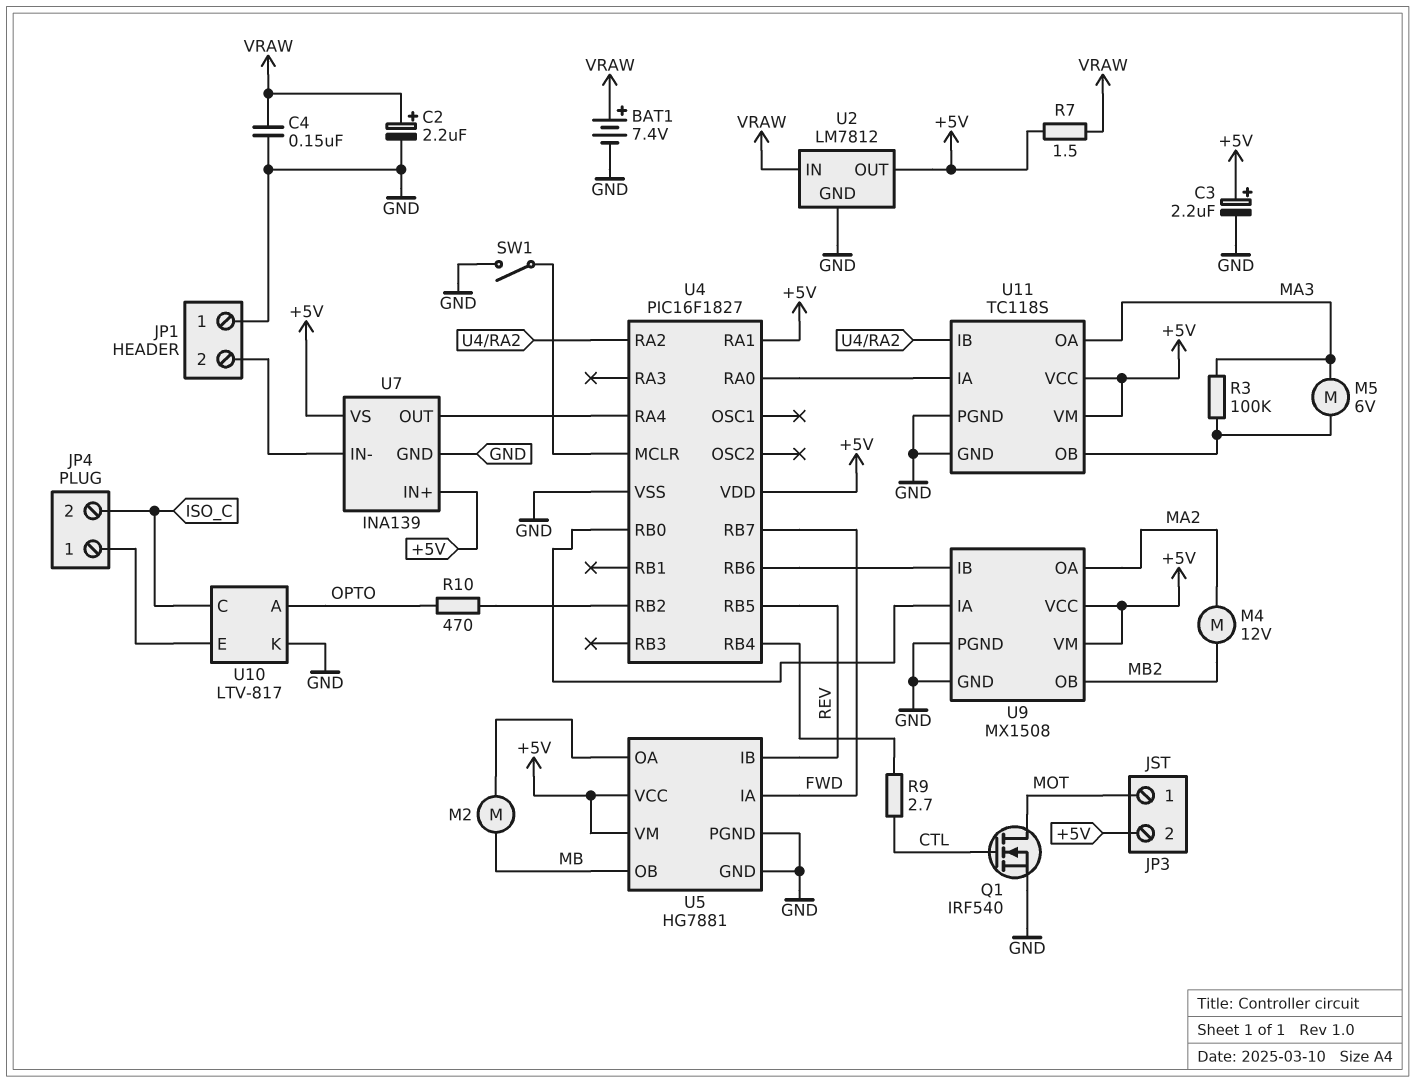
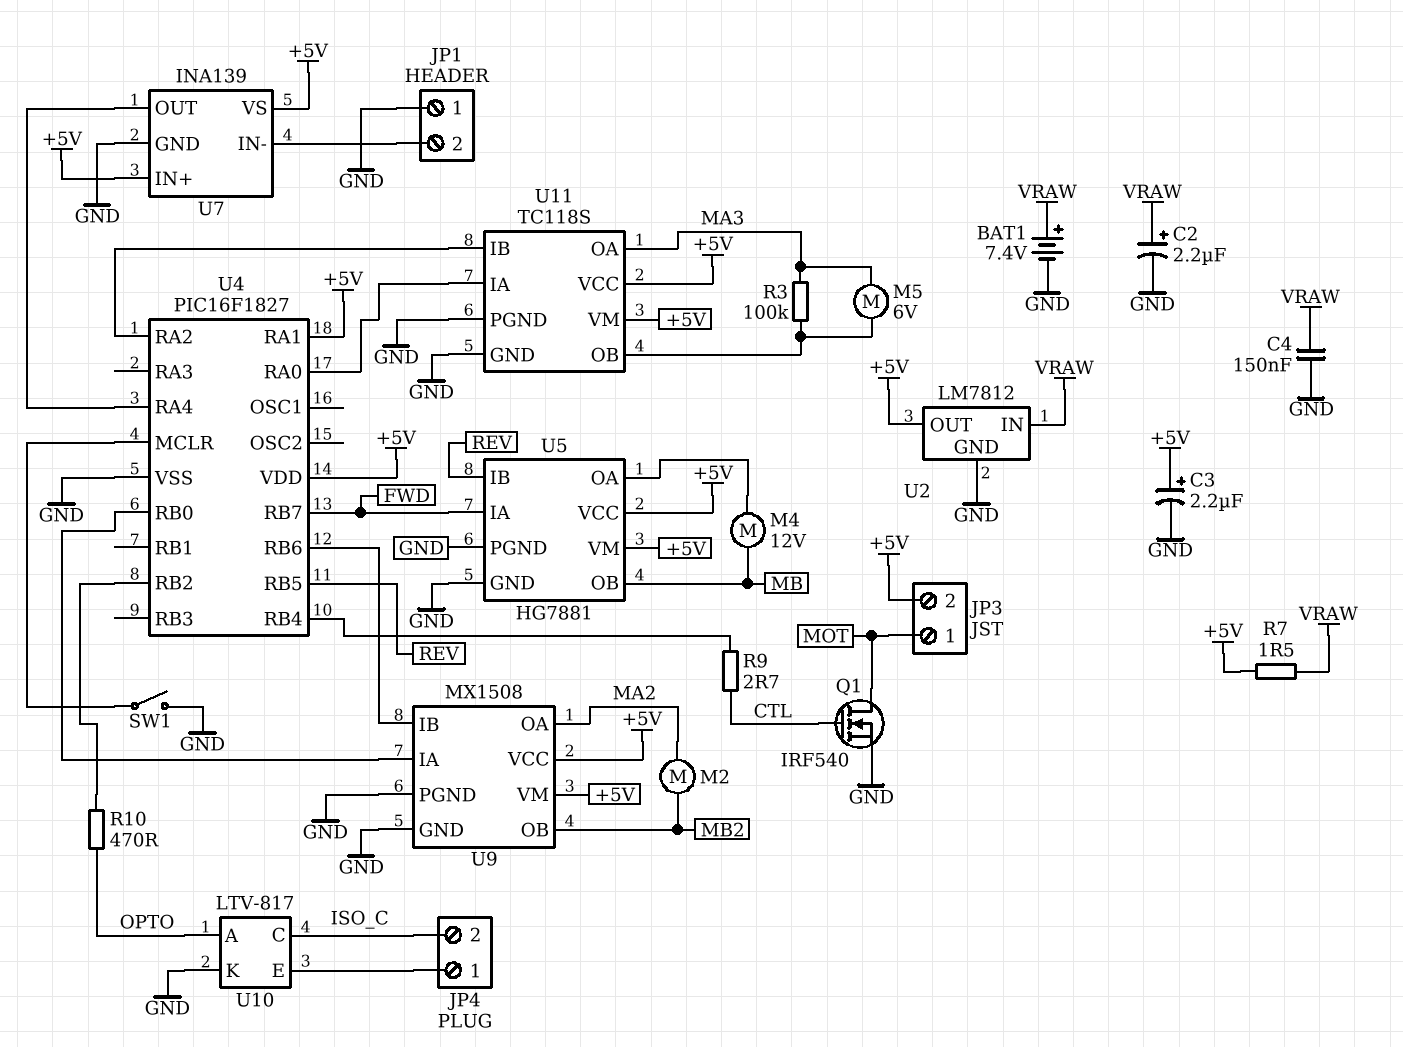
M2: motor (MB, U5/OA) -> motor (MA2, MB2)
M4: motor 12V (MA2, MB2) -> motor 12V (MB, U5/OA)

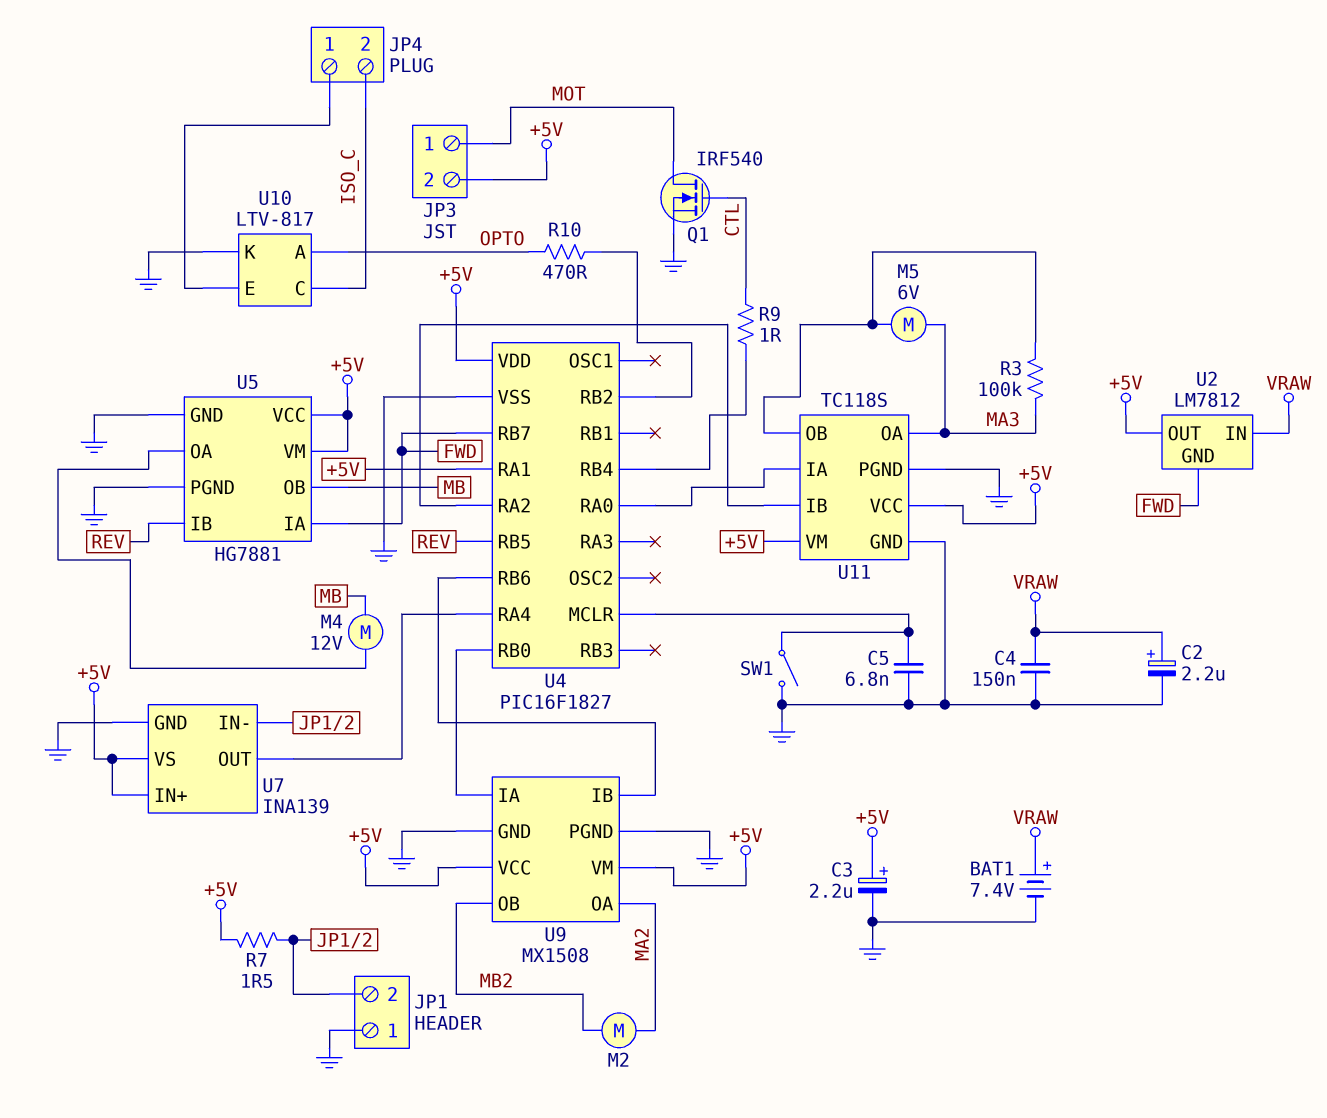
C5: none -> 6.8nF (GND, U4/MCLR)
R7: 1.5 (+5V, VRAW) -> 1.5 (+5V, JP1/2)
R9: 2.7 (CTL, U4/RB4) -> 1 (CTL, U4/RB4)
U2 pin GND: GND -> FWD

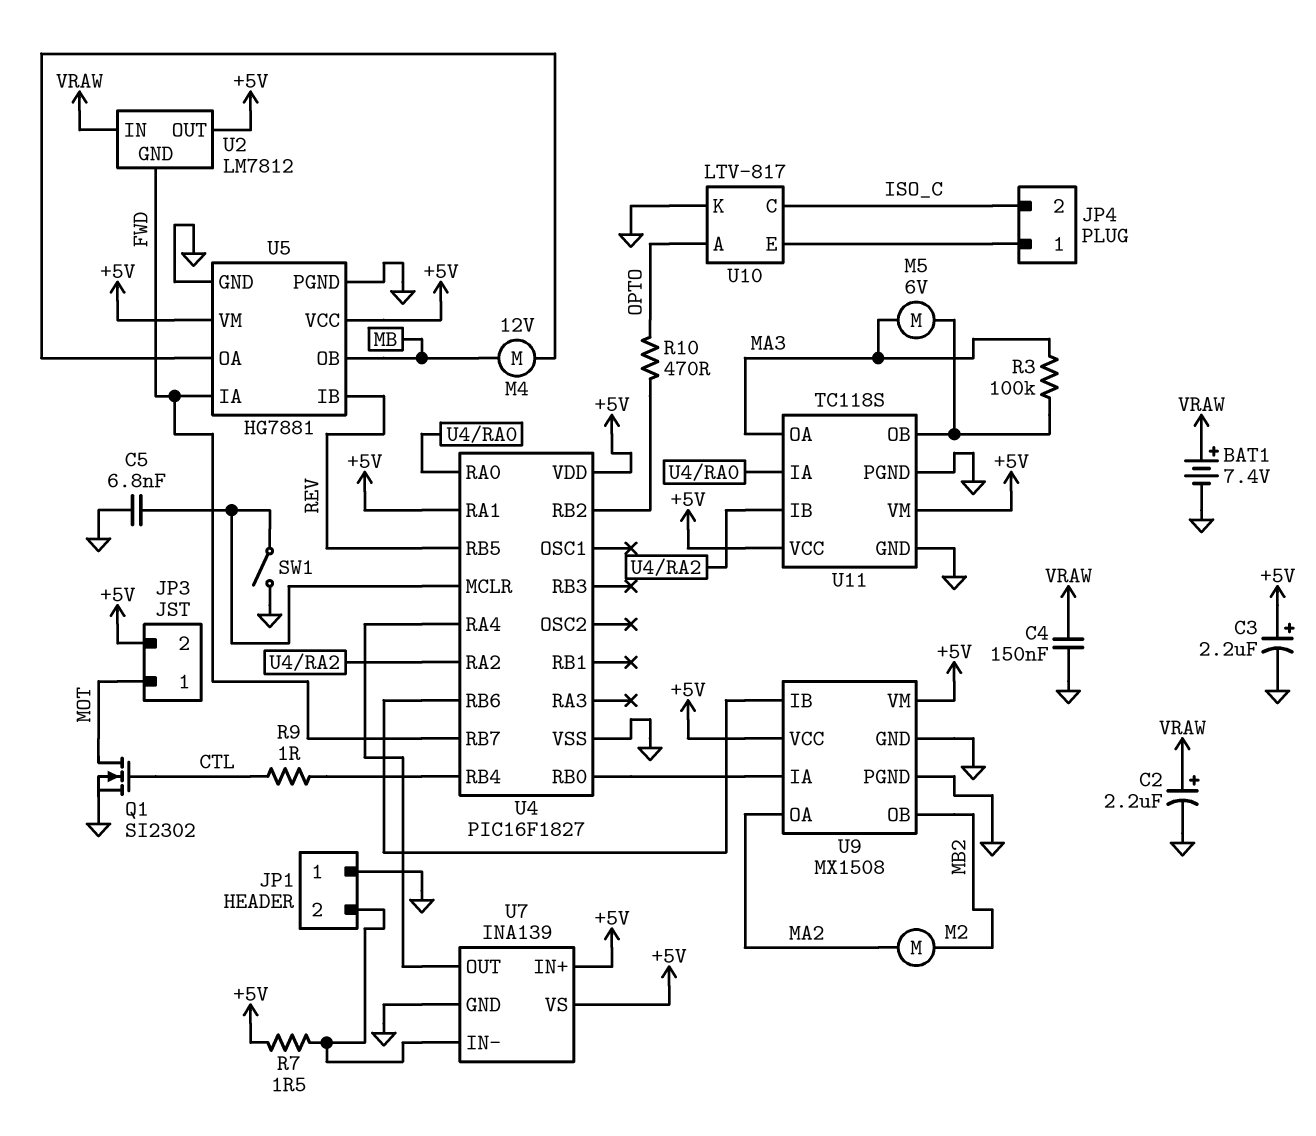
Q1: NMOS IRF540 (G CTL, D MOT, S GND) -> NMOS SI2302 (G CTL, D MOT, S GND)

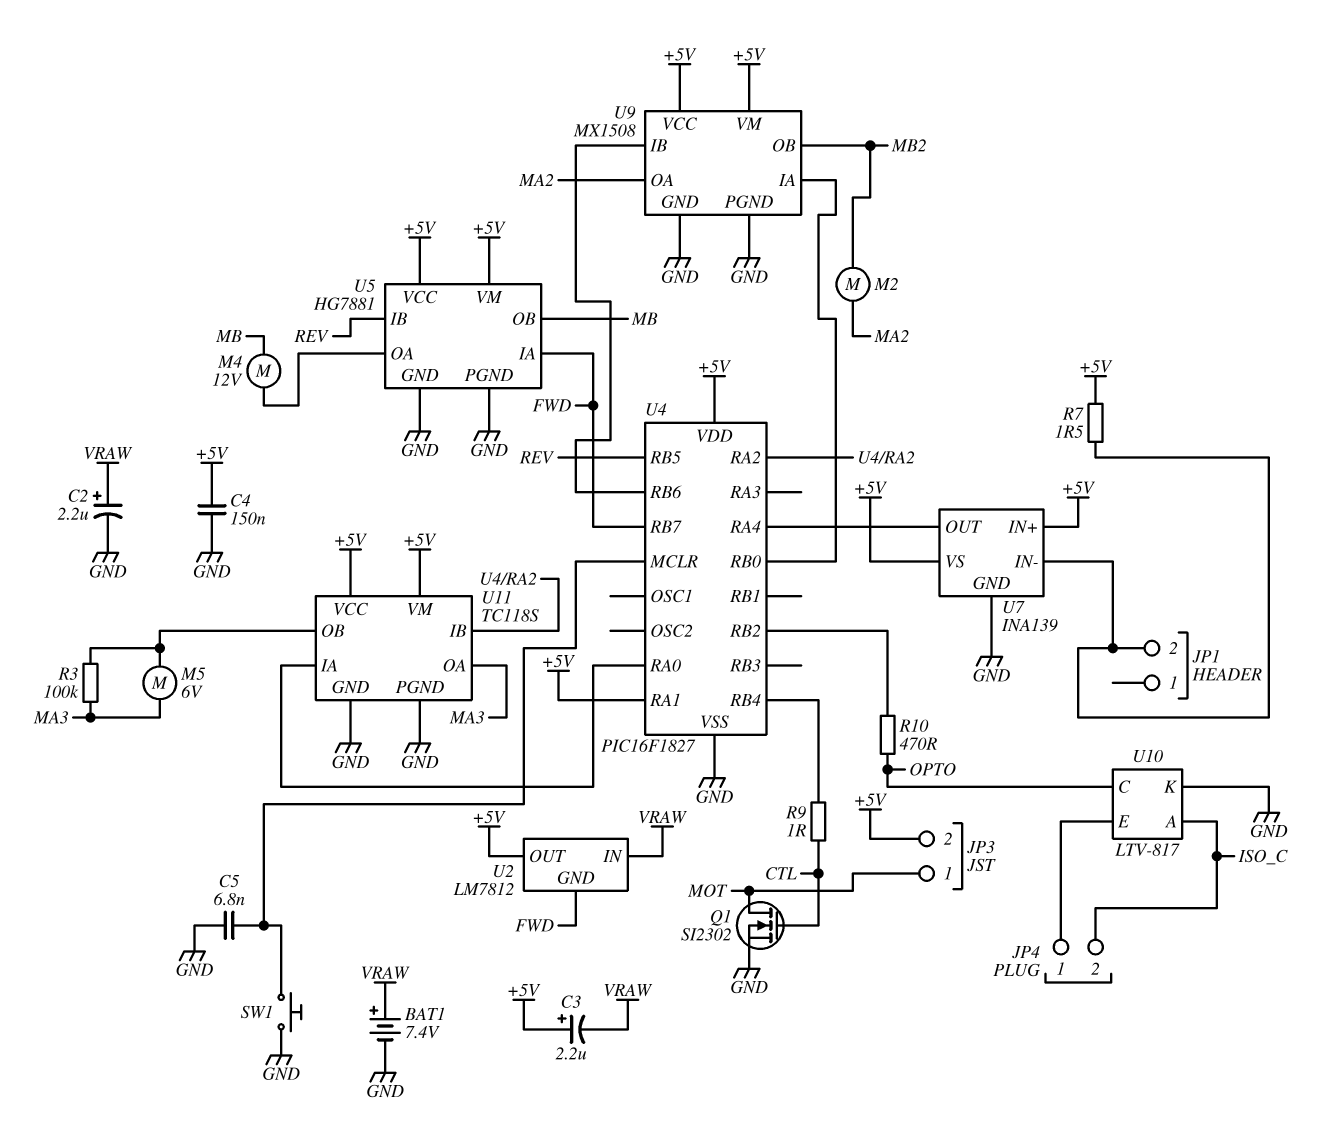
C3: 2.2uF (plus +5V, minus GND) -> 2.2uF (plus +5V, minus VRAW)
C4: 150nF (GND, VRAW) -> 150nF (+5V, GND)
JP1 pin 1: GND -> none
SW1: switch (GND, U4/MCLR) -> button (GND, U4/MCLR)
U10 pin A: OPTO -> ISO_C
U10 pin C: ISO_C -> OPTO

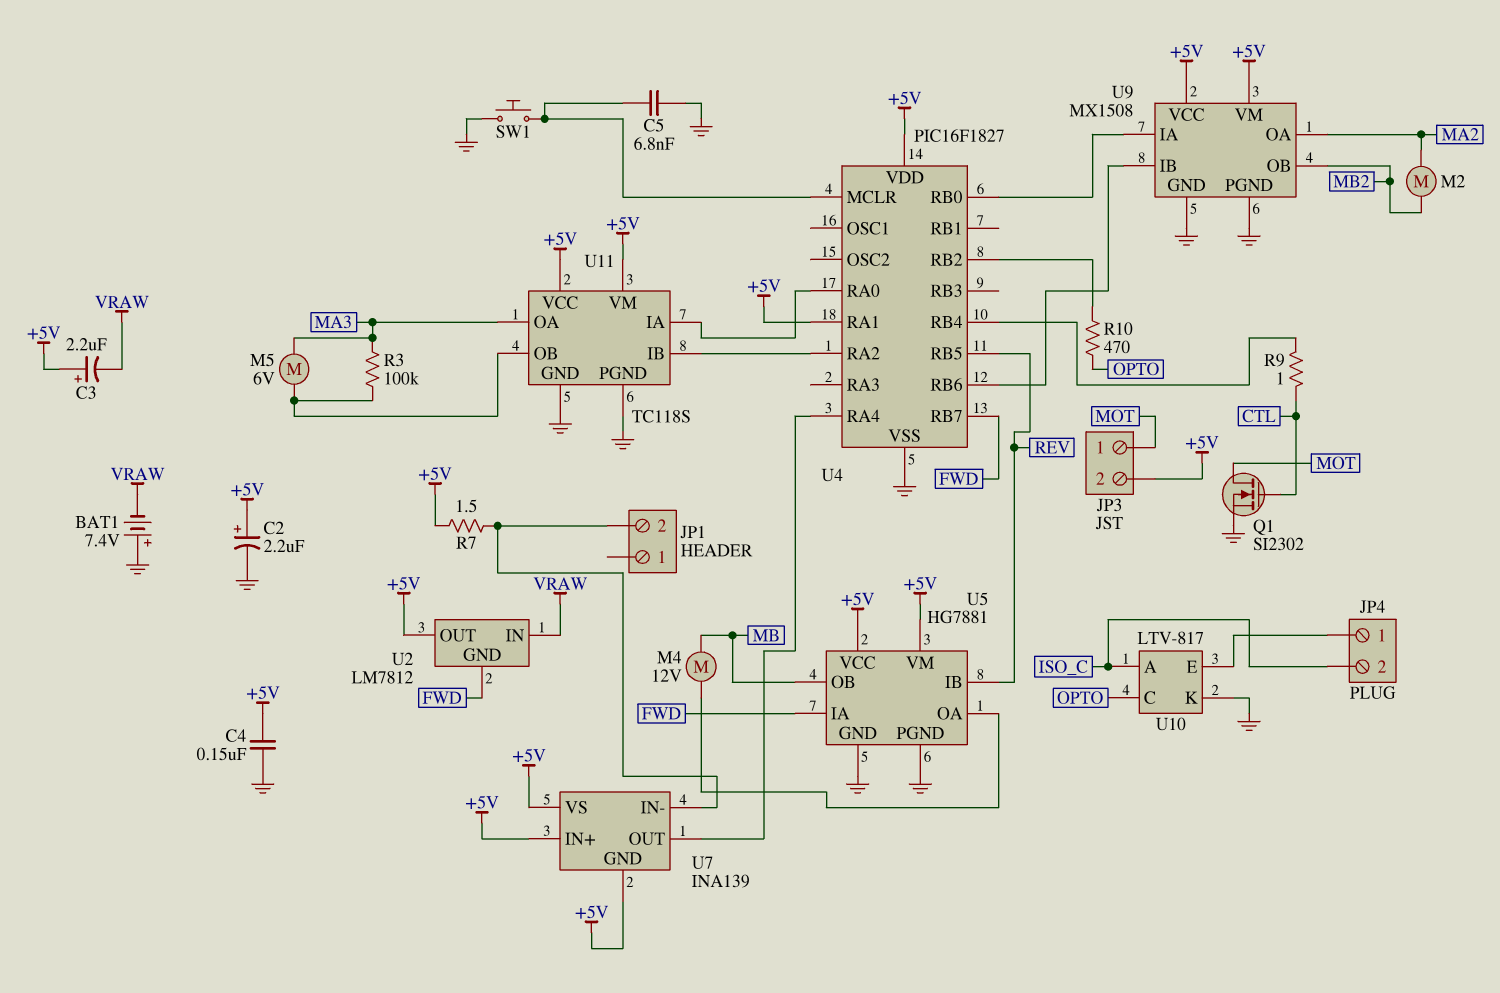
BAT1: 7.4V (plus VRAW, minus GND) -> 7.4V (plus GND, minus VRAW)
C2: 2.2uF (plus VRAW, minus GND) -> 2.2uF (plus +5V, minus GND)
U7 pin GND: GND -> +5V

